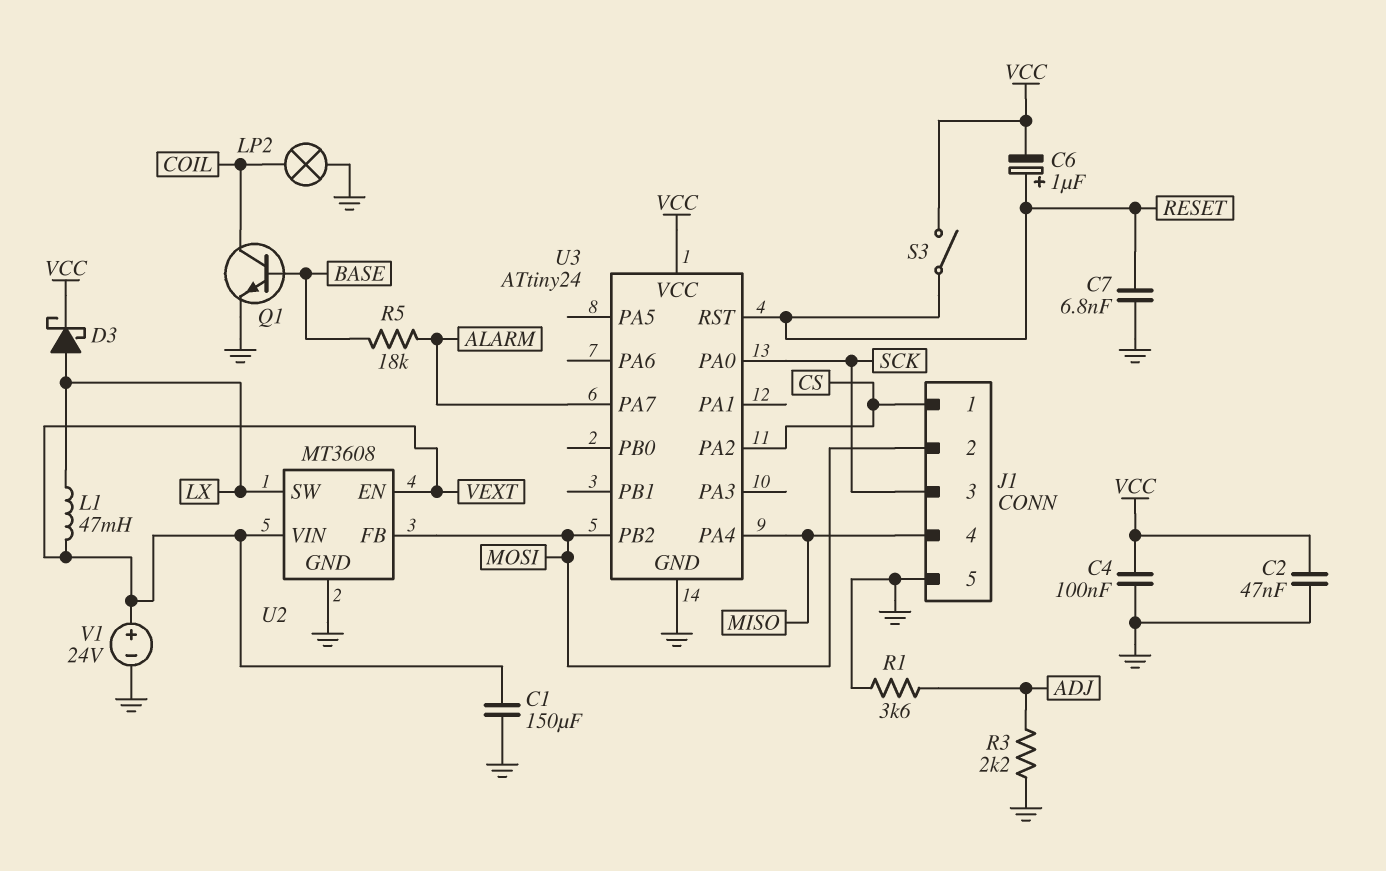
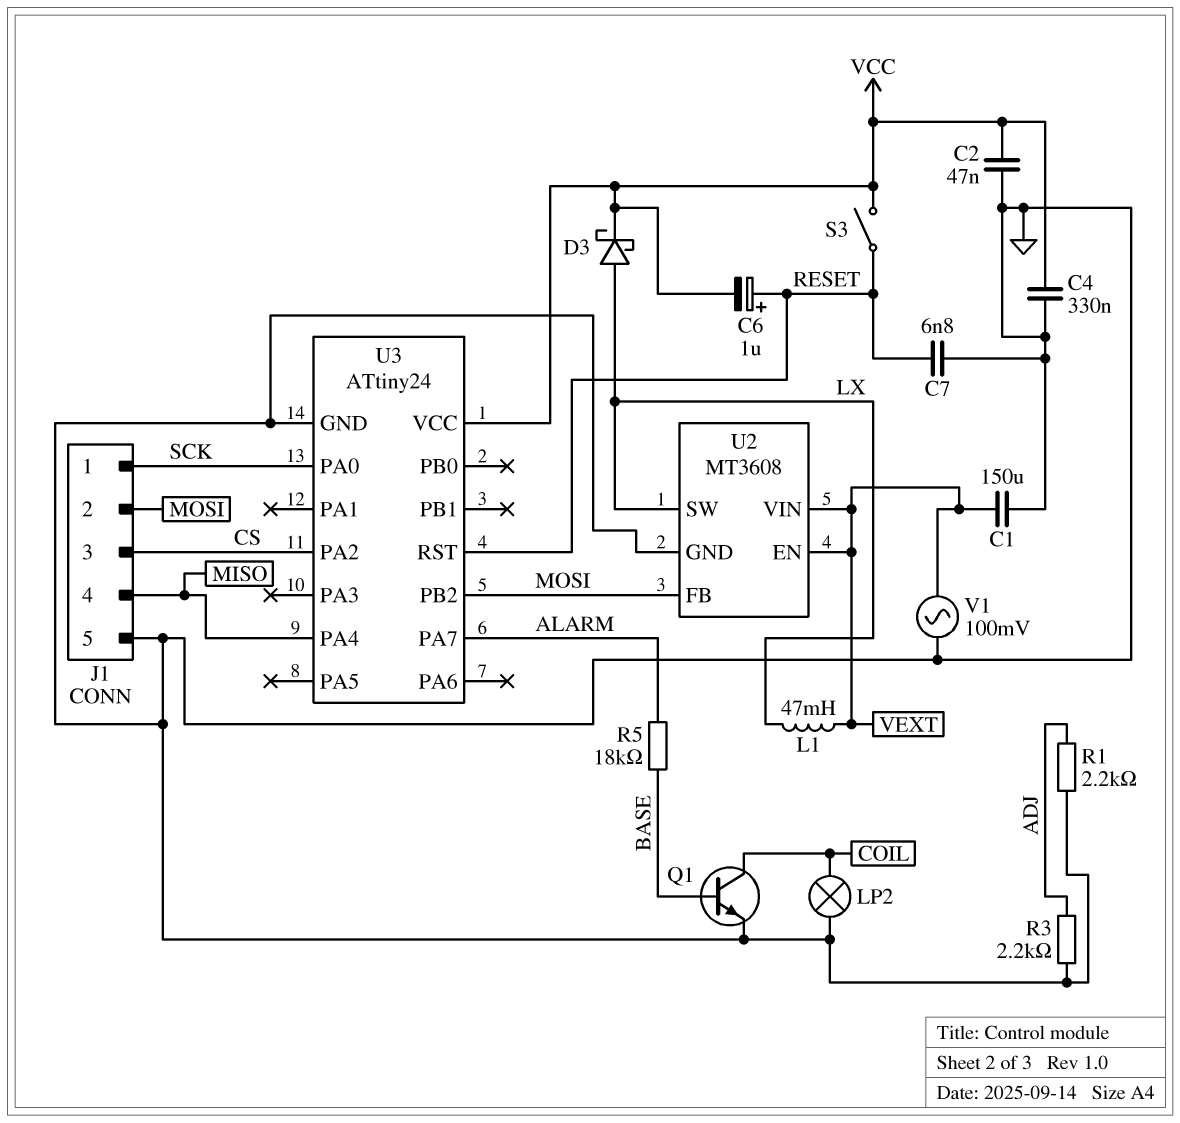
C4: 100nF (GND, VCC) -> 330nF (GND, VCC)
J1 pin 1: CS -> SCK
J1 pin 3: SCK -> CS
R1: 3.6k (ADJ, GND) -> 2.2k (ADJ, GND)
V1: 24V (plus VEXT, minus GND) -> AC 100mV (GND, VEXT)

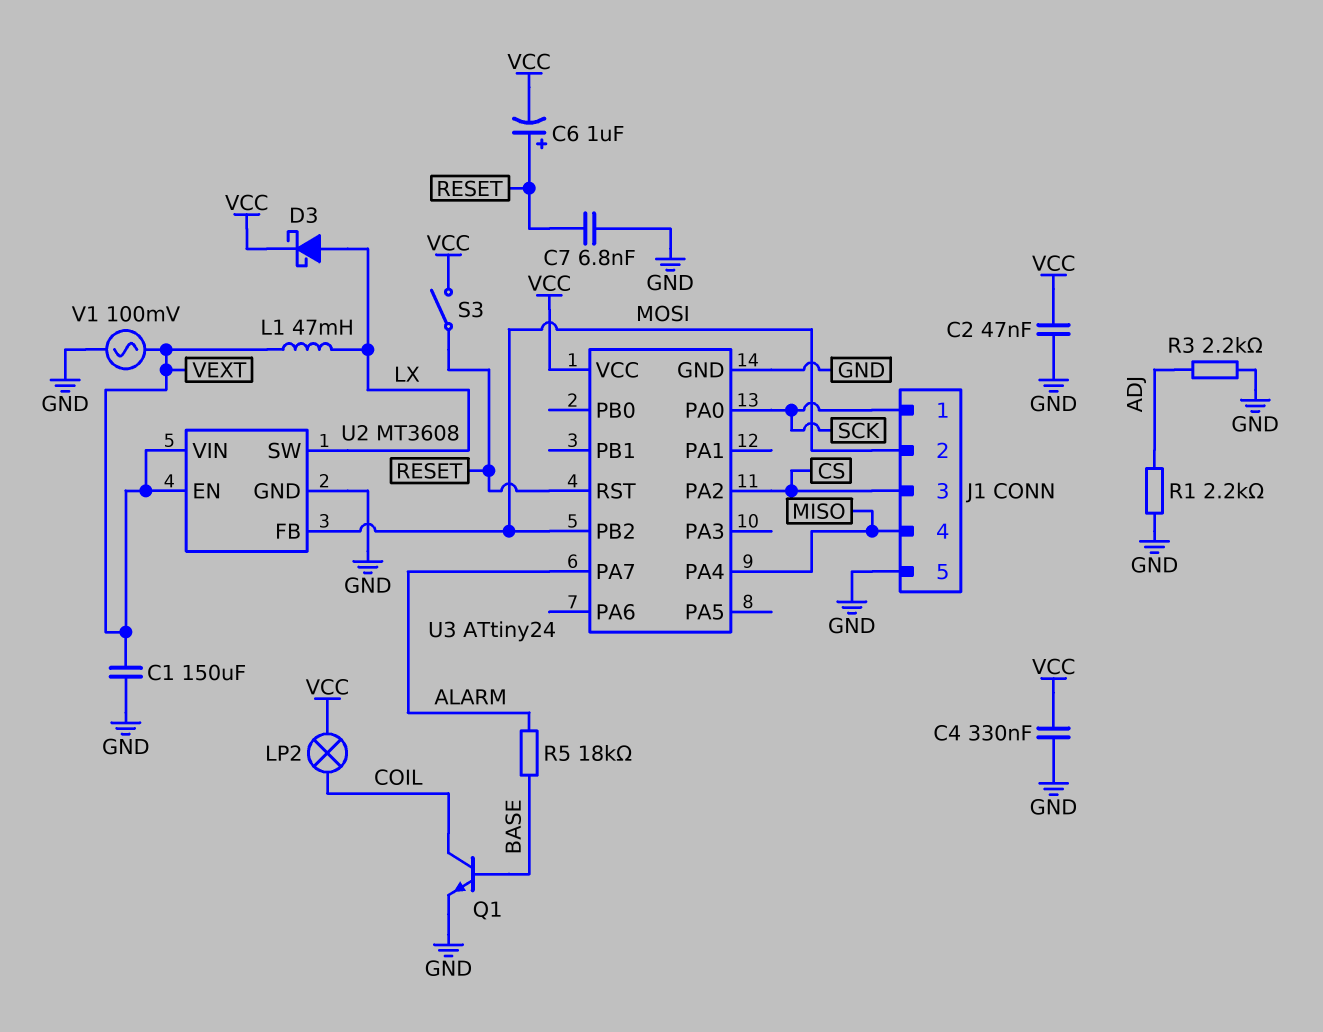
LP2: lamp (COIL, GND) -> lamp (COIL, VCC)

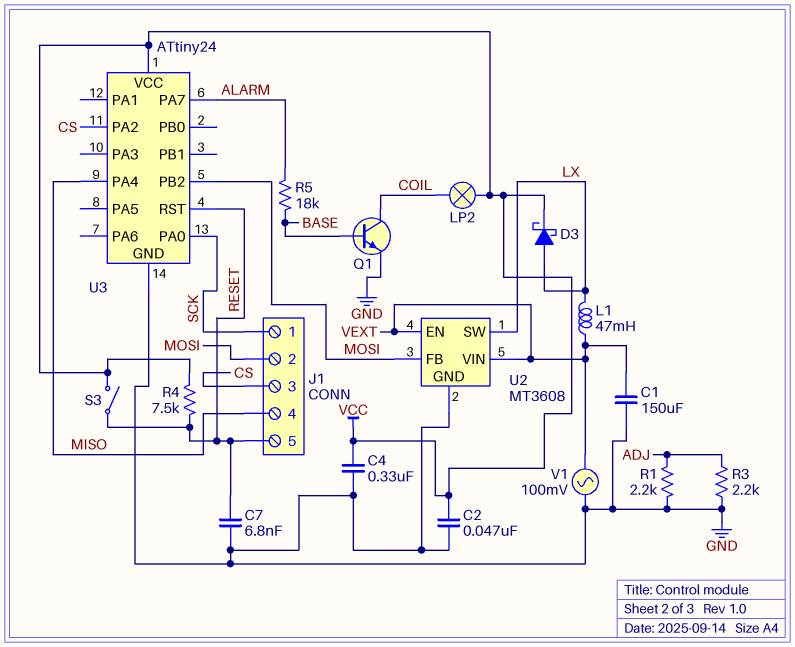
C6: 1uF (plus RESET, minus VCC) -> none
J1 pin 5: GND -> RESET
R4: none -> 7.5k (RESET, VCC)

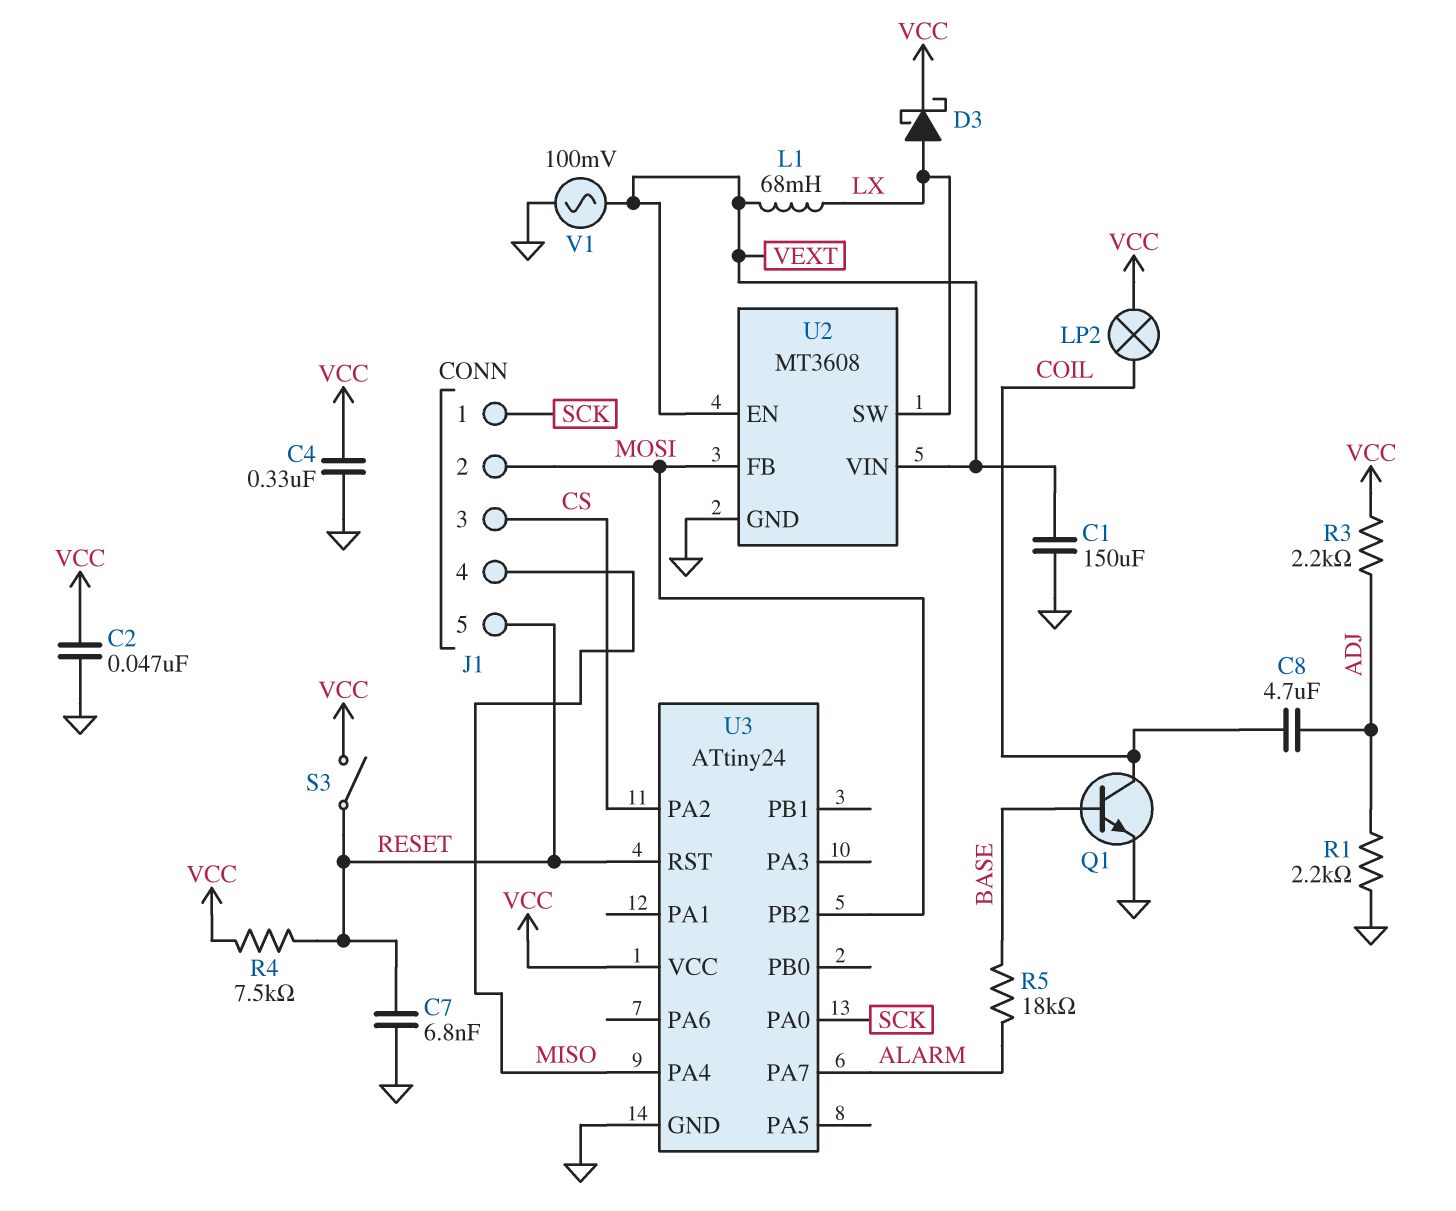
C8: none -> 4.7uF (ADJ, COIL)
L1: 47mH (LX, VEXT) -> 68mH (LX, VEXT)
R3: 2.2k (ADJ, GND) -> 2.2k (ADJ, VCC)

